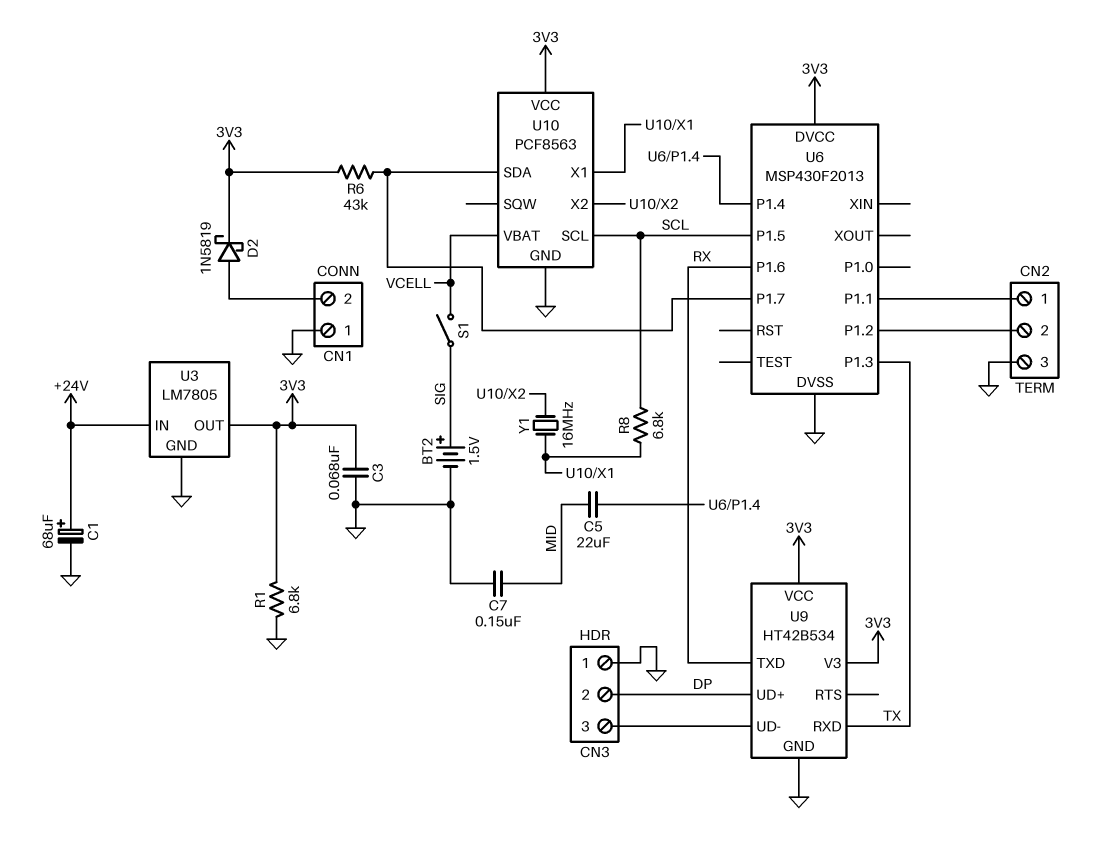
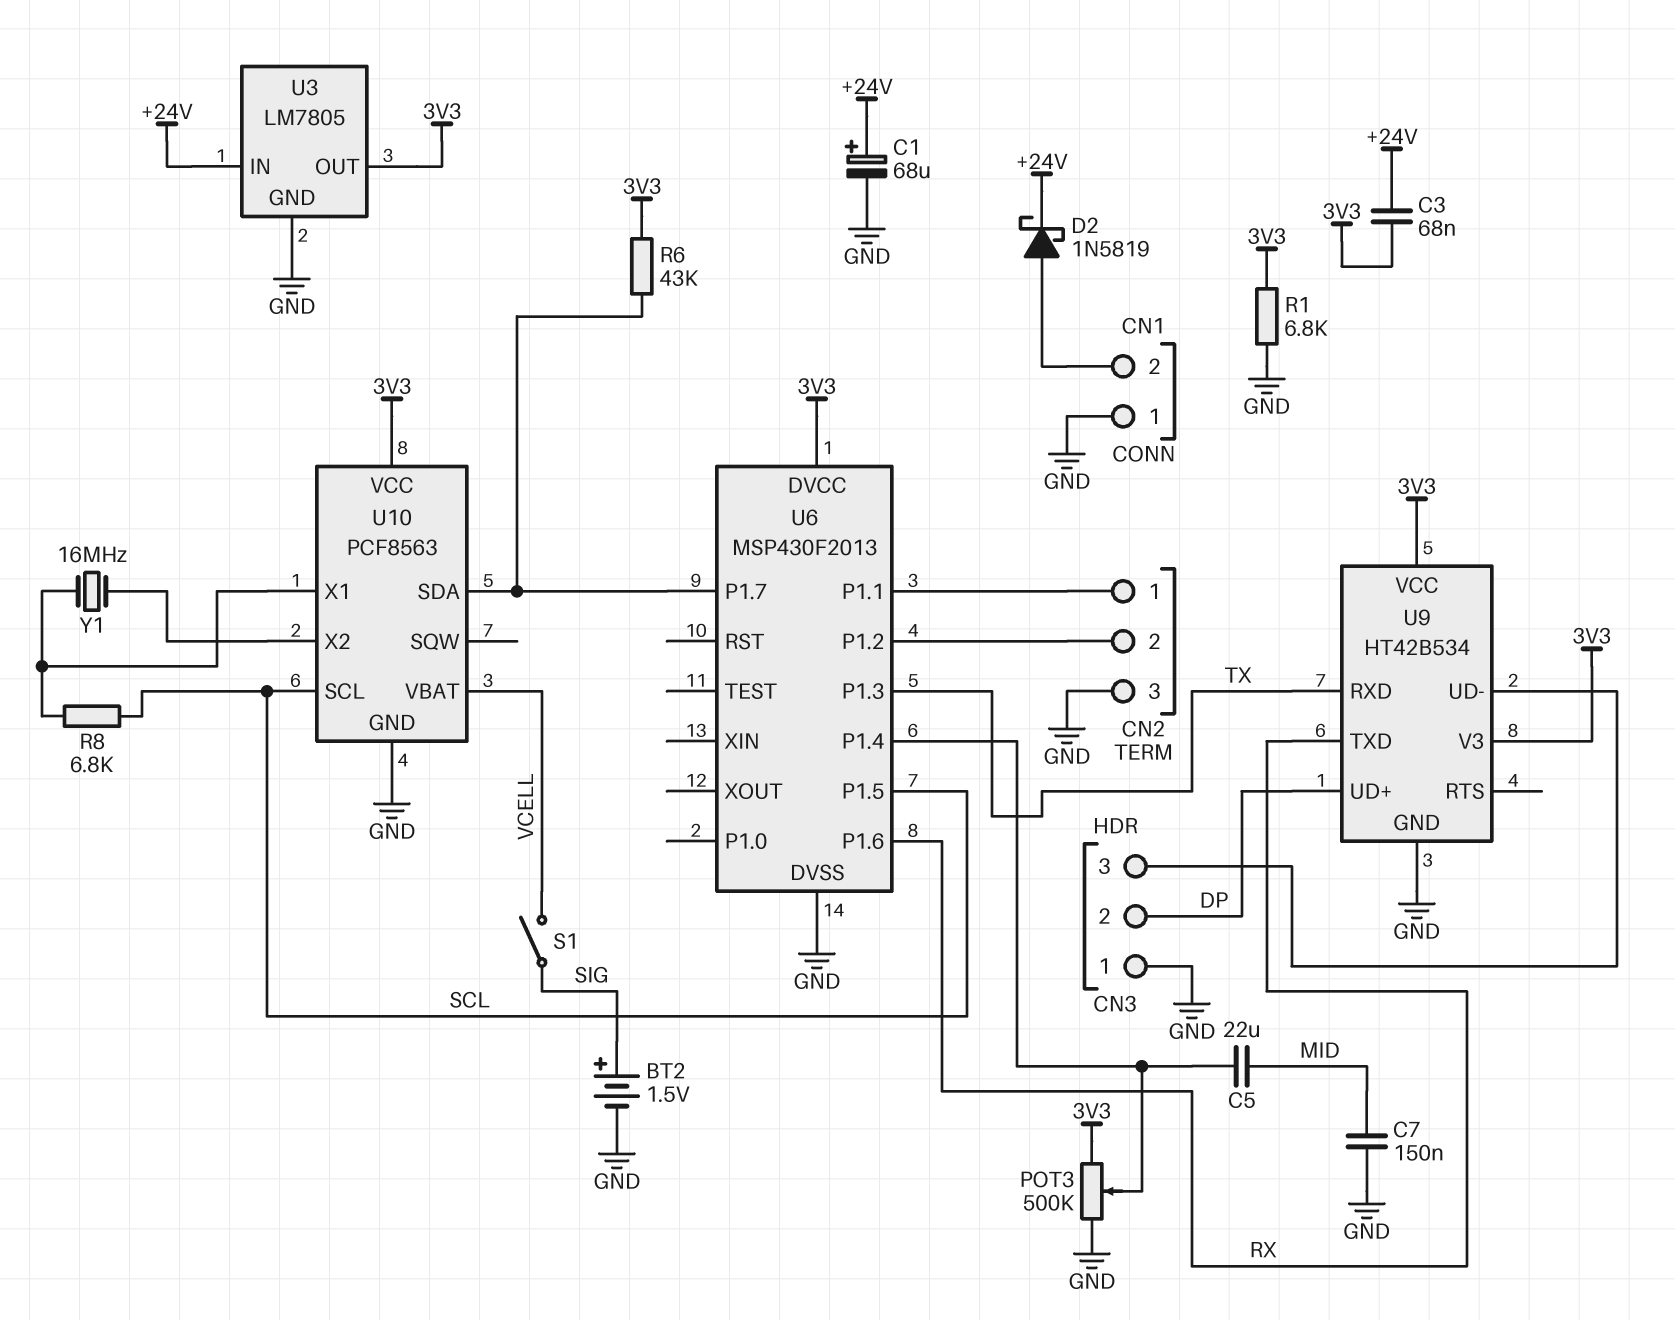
C3: 68nF (3V3, GND) -> 68nF (+24V, 3V3)
D2: schottky 1N5819 (A CN1/2, K 3V3) -> schottky 1N5819 (A CN1/2, K +24V)
POT3: none -> 500k (3V3, GND, wiper U6/P1.4)

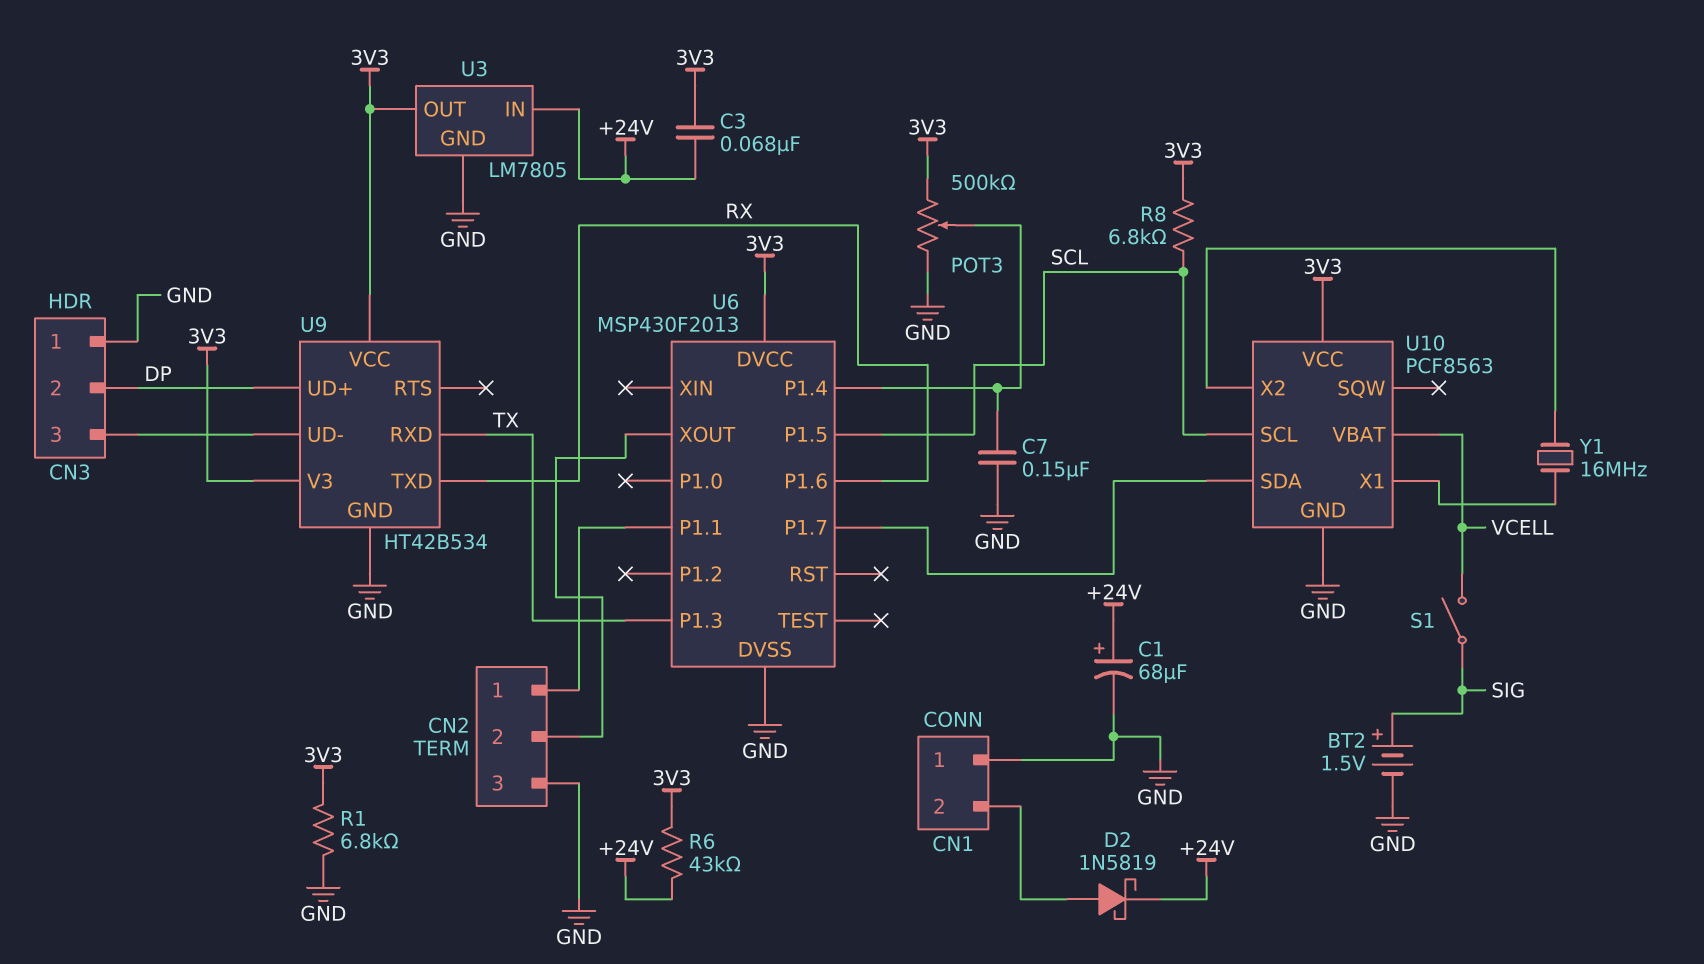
C5: 22uF (MID, U6/P1.4) -> none
C7: 150nF (GND, MID) -> 150nF (GND, U6/P1.4)
R6: 43k (3V3, U6/P1.7) -> 43k (+24V, 3V3)
R8: 6.8k (SCL, U10/X1) -> 6.8k (3V3, SCL)
U6 pin P1.2: CN2/2 -> none
U6 pin XOUT: none -> CN2/2

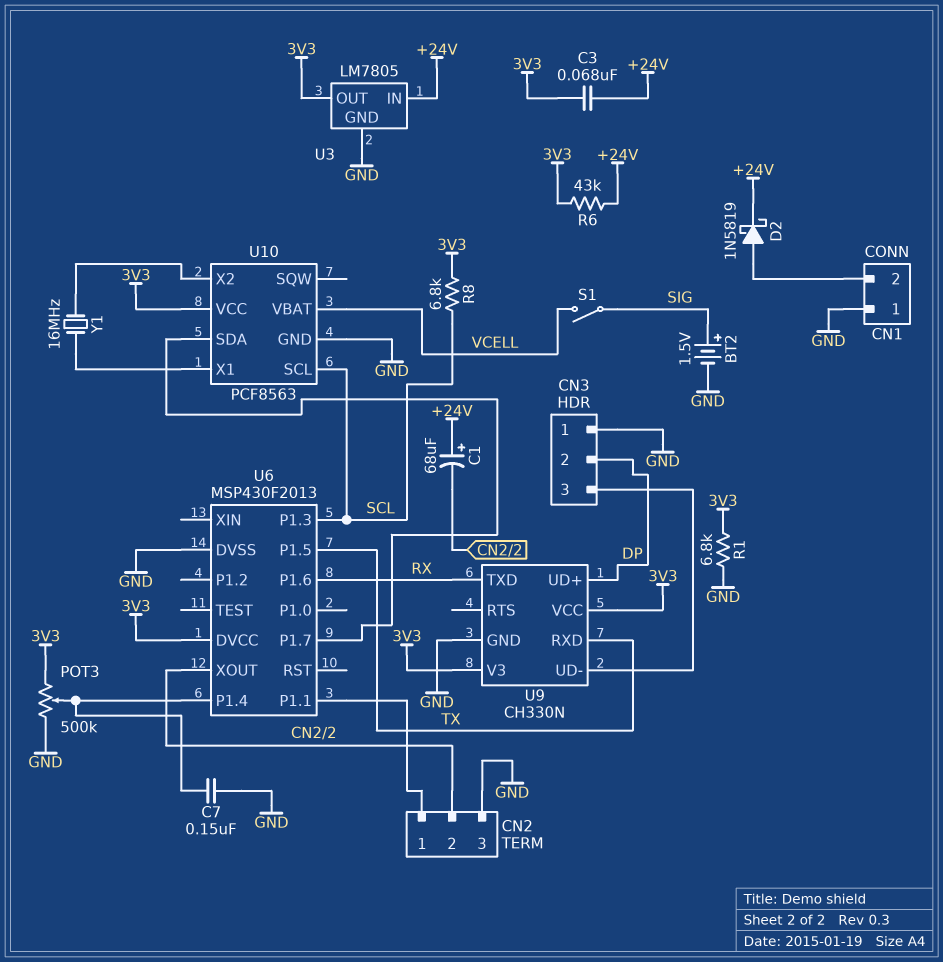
C1: 68uF (plus +24V, minus GND) -> 68uF (plus +24V, minus CN2/2)
U6 pin P1.3: TX -> SCL
U6 pin P1.5: SCL -> TX
U9: HT42B534 -> CH330N

